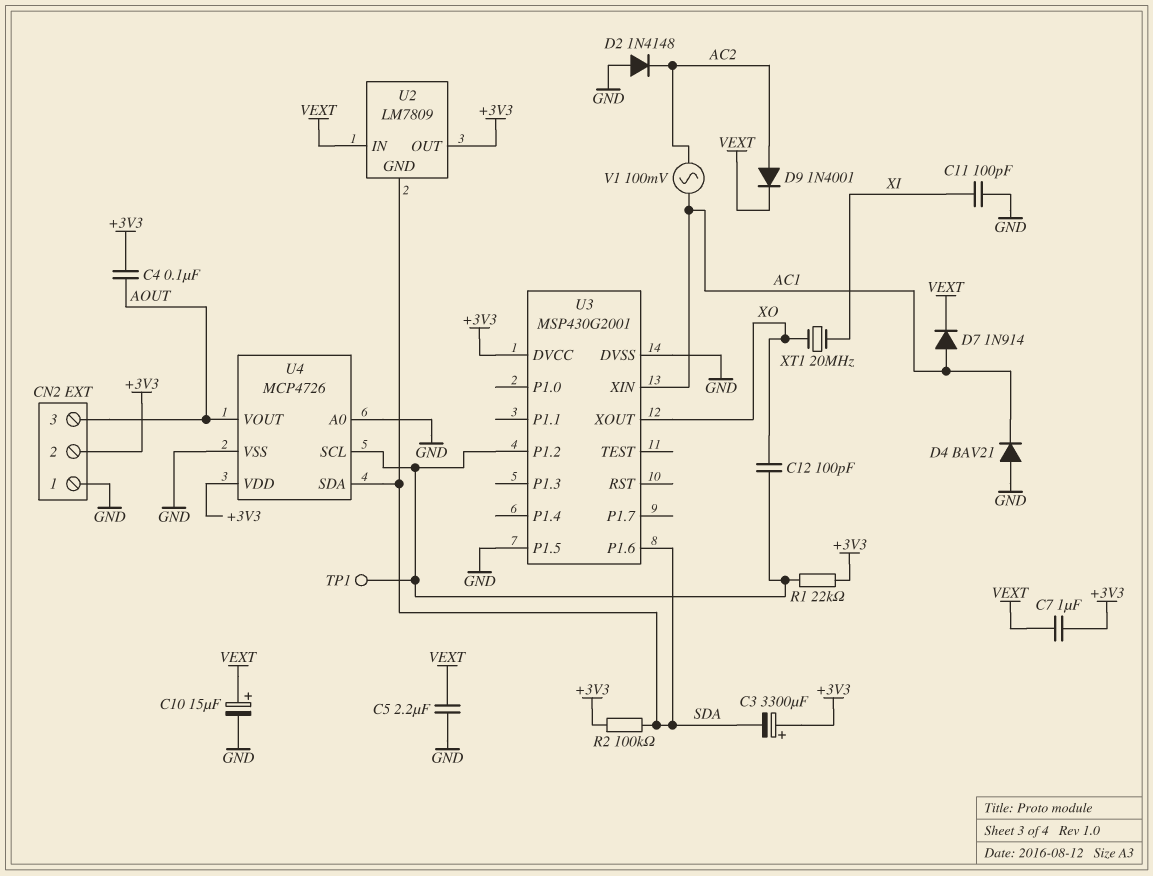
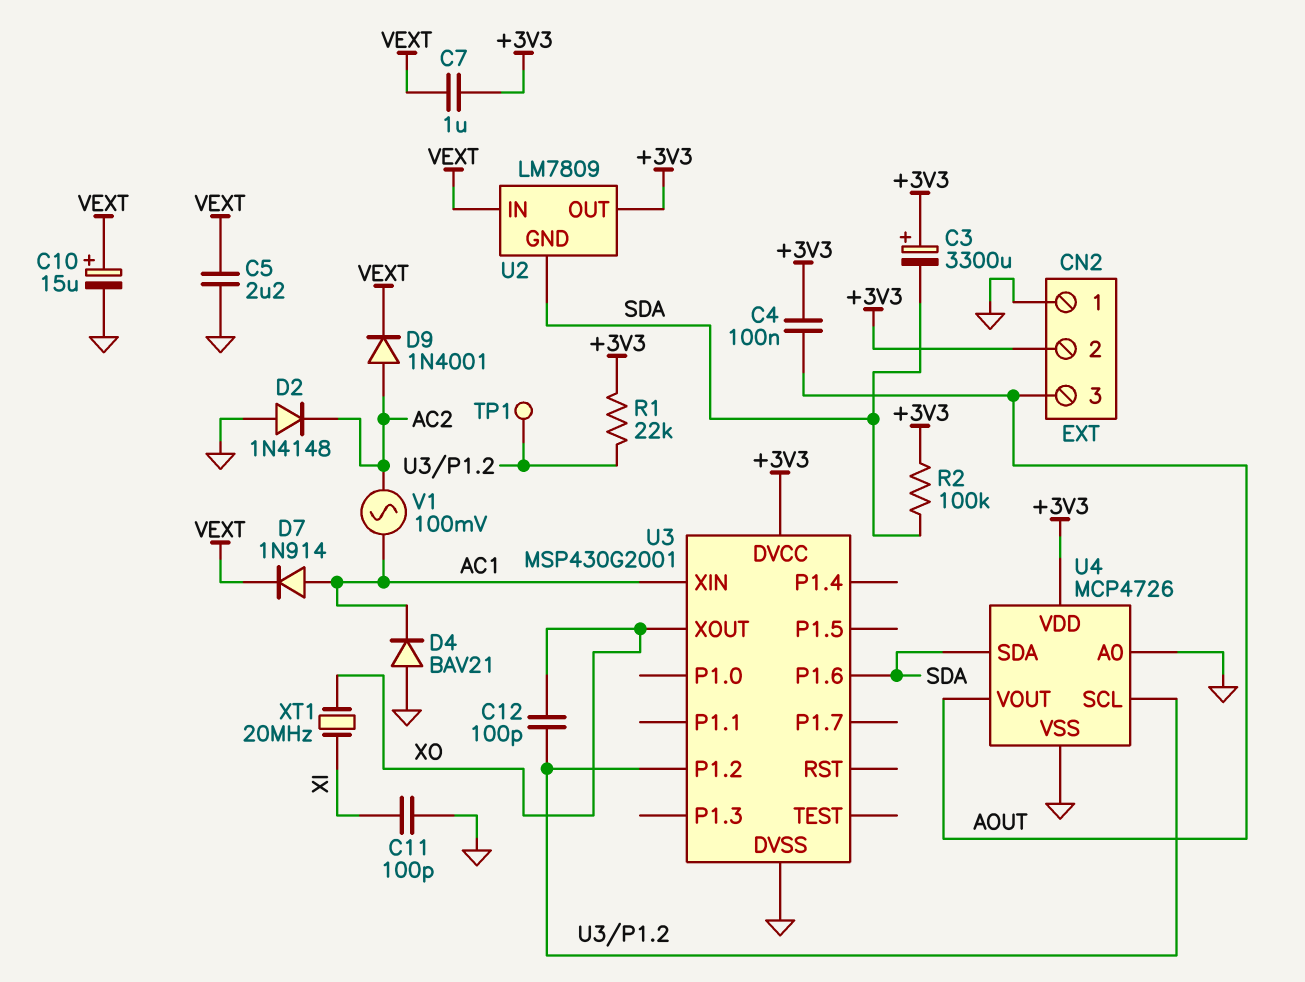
U3 pin P1.5: GND -> none

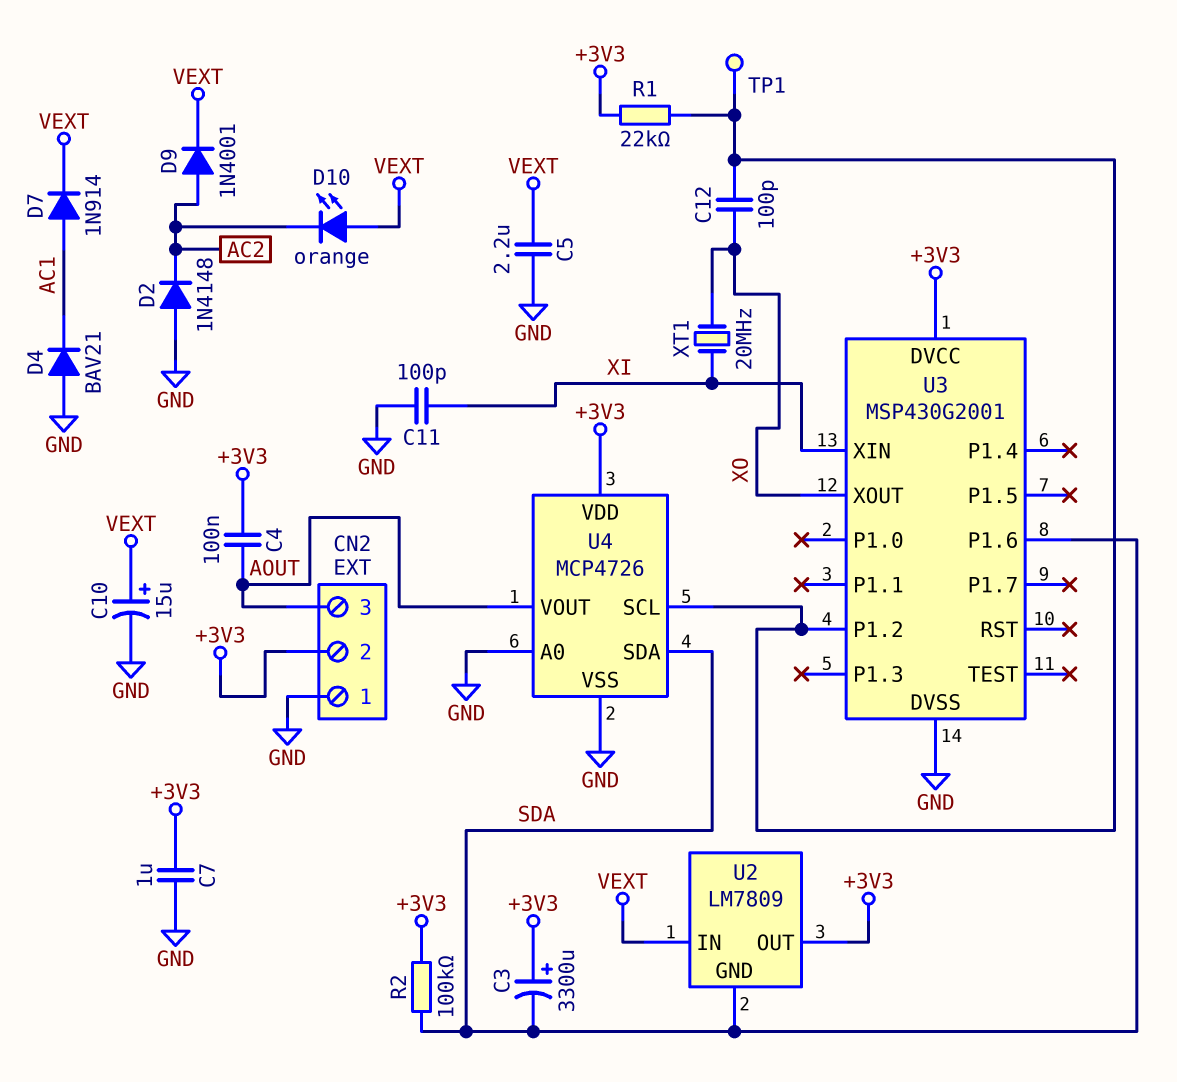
C7: 1uF (+3V3, VEXT) -> 1uF (+3V3, GND)
D10: none -> LED orange (A VEXT, K AC2)
U3 pin XIN: AC1 -> XI
V1: AC 100mV (AC1, AC2) -> none

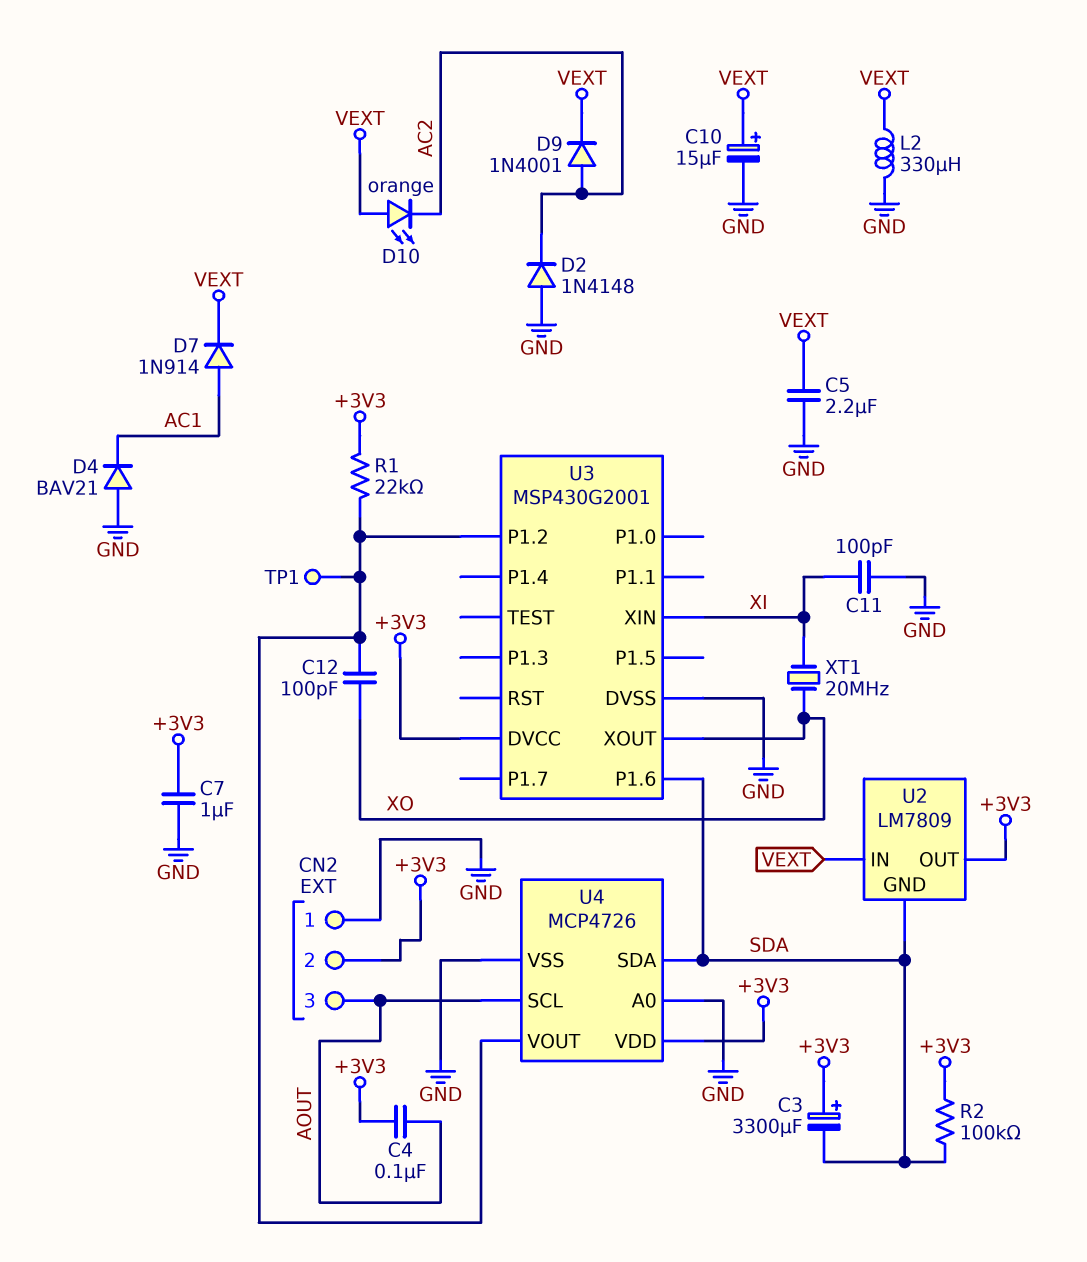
L2: none -> 330uH (GND, VEXT)
U4 pin SCL: U3/P1.2 -> AOUT
U4 pin VOUT: AOUT -> U3/P1.2

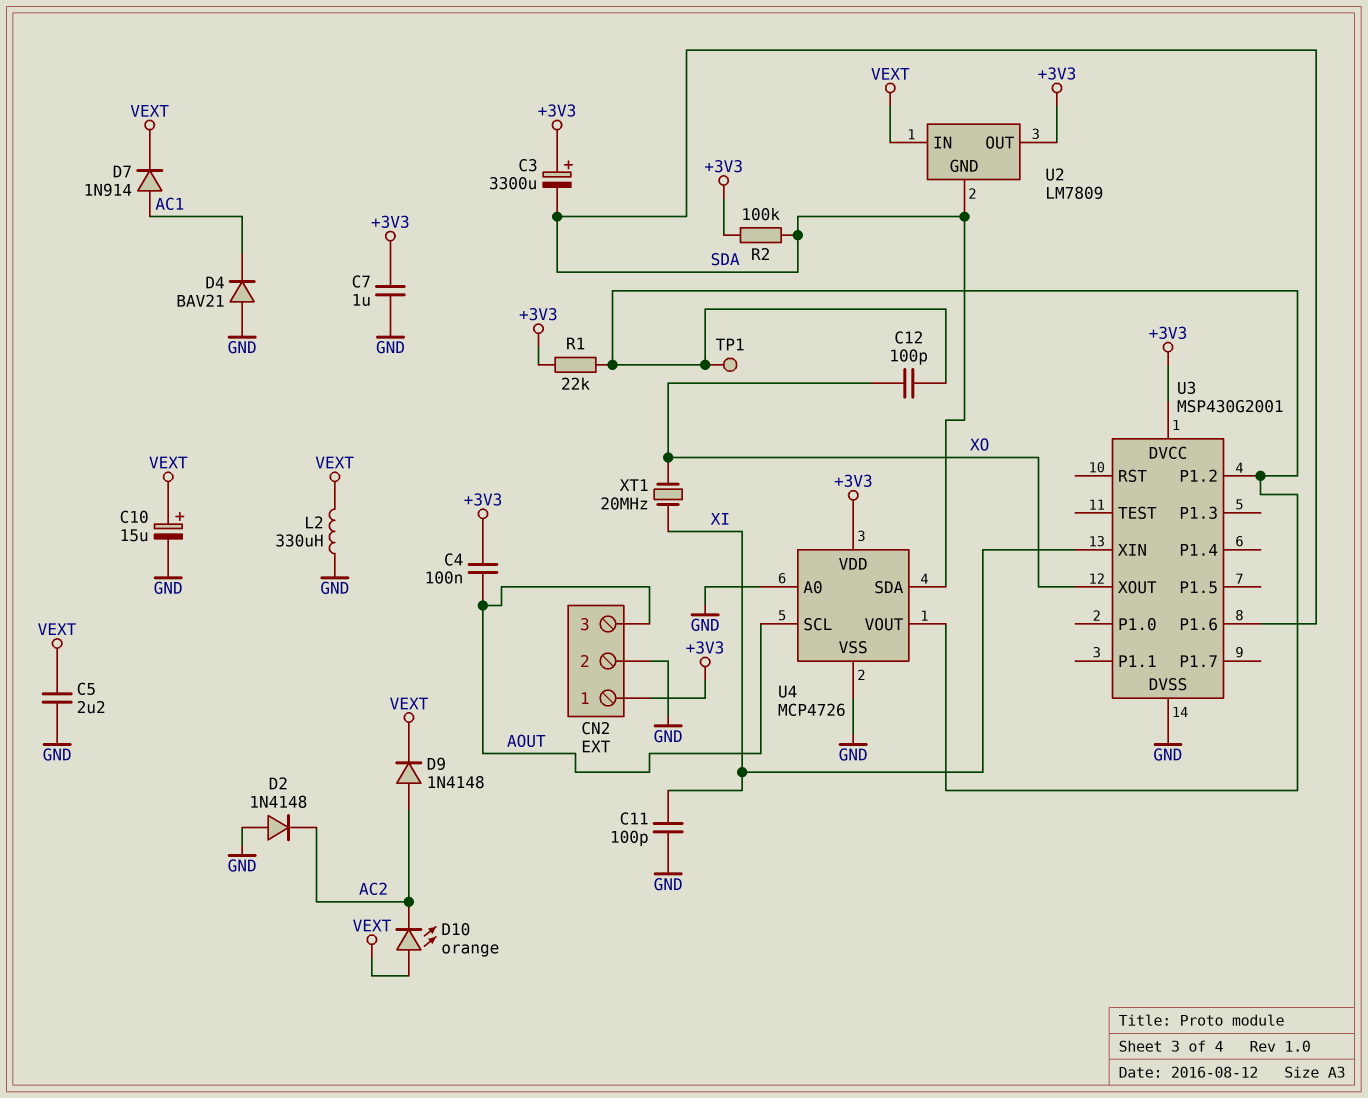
CN2 pin 1: GND -> +3V3
CN2 pin 2: +3V3 -> GND
D9: diode 1N4001 (A AC2, K VEXT) -> diode 1N4148 (A AC2, K VEXT)

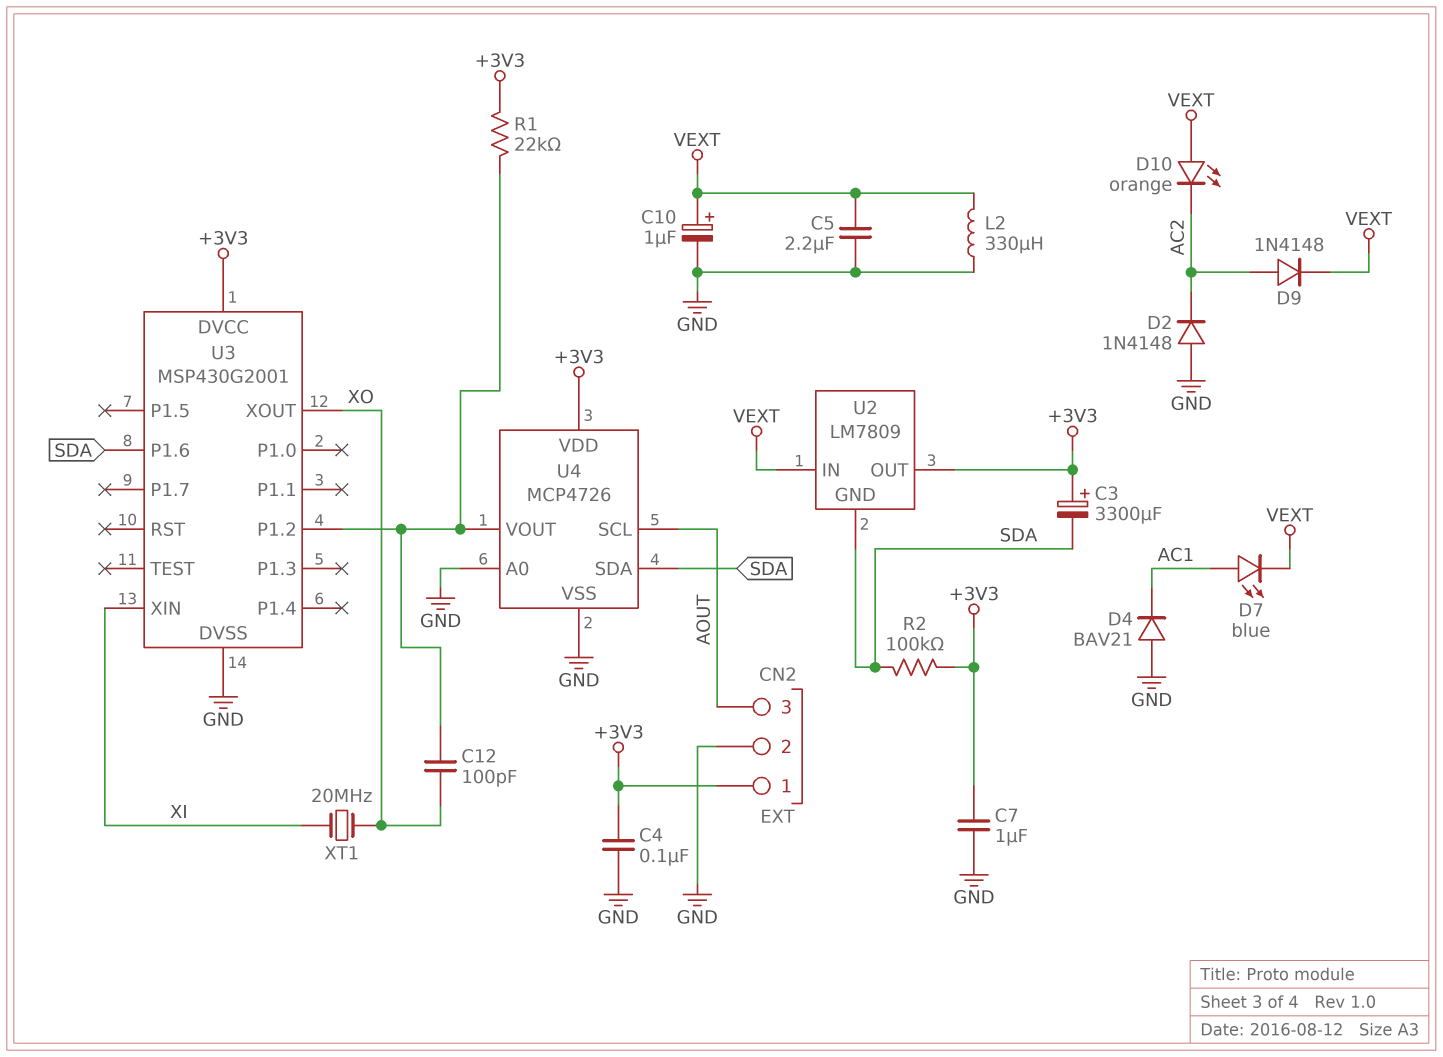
C4: 100nF (+3V3, AOUT) -> 100nF (+3V3, GND)
C10: 15uF (plus VEXT, minus GND) -> 1uF (plus VEXT, minus GND)
C11: 100pF (GND, XI) -> none
D7: diode 1N914 (A AC1, K VEXT) -> LED blue (A AC1, K VEXT)
TP1: test point (U3/P1.2) -> none

